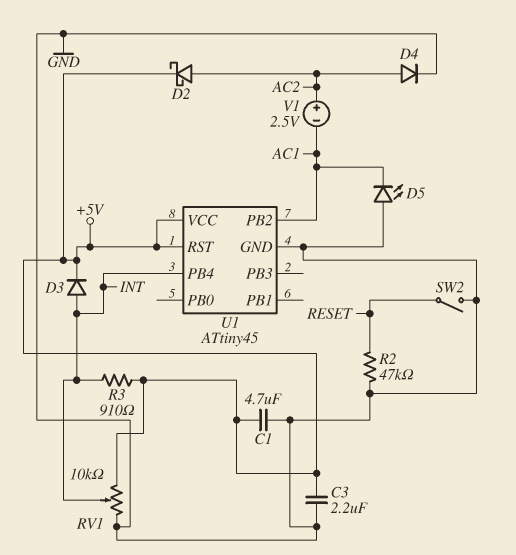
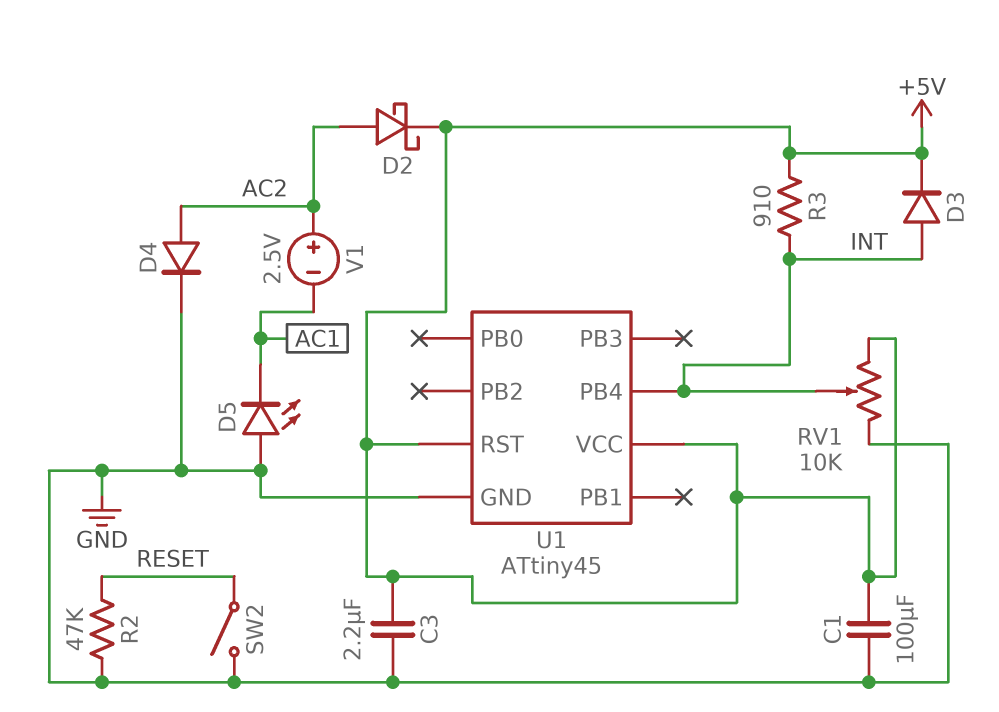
C1: 4.7uF (+5V, GND) -> 100uF (+5V, GND)
U1 pin PB2: AC1 -> none

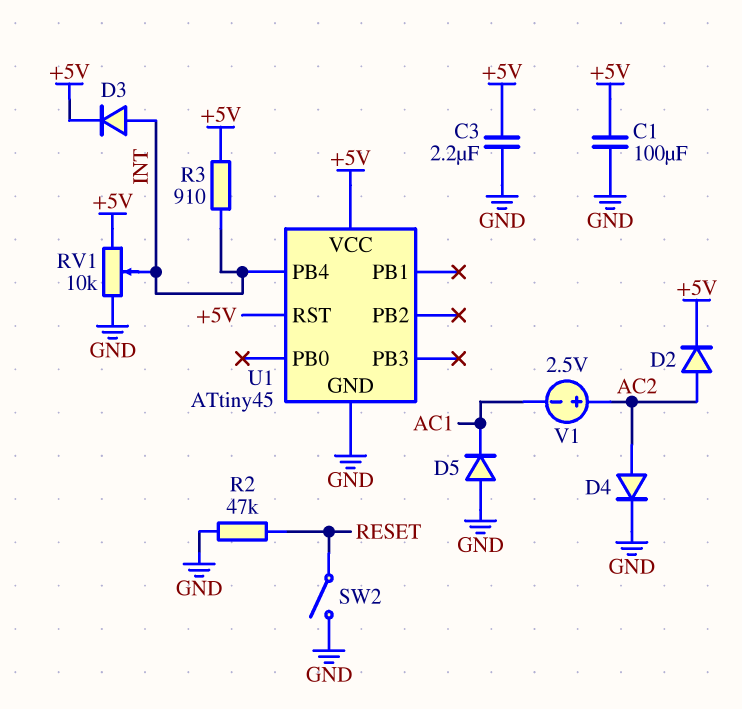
D2: schottky (A AC2, K +5V) -> diode (A AC2, K +5V)
D5: LED (A GND, K AC1) -> diode (A GND, K AC1)

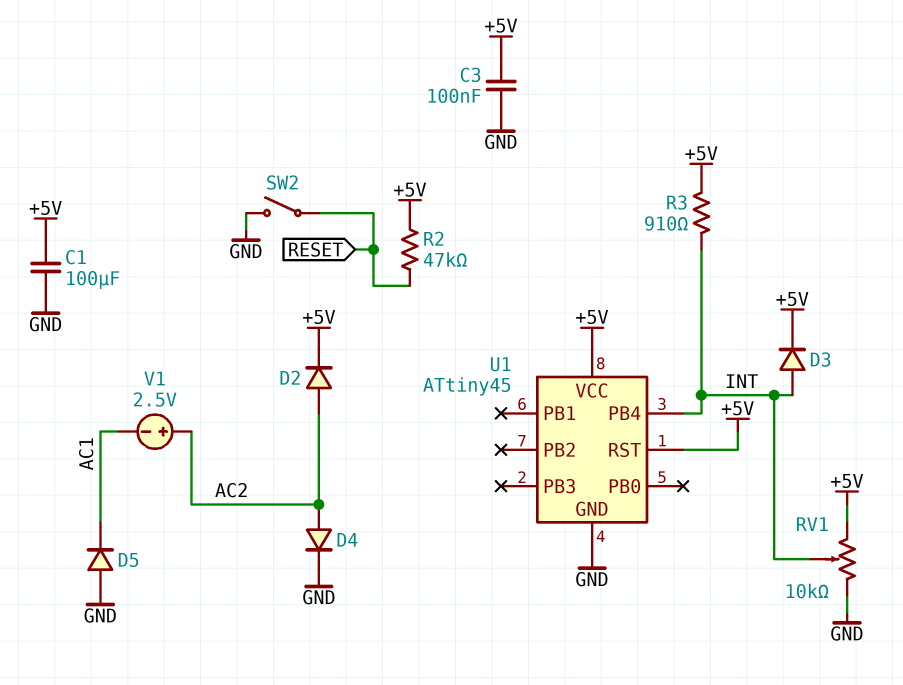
C3: 2.2uF (+5V, GND) -> 100nF (+5V, GND)
R2: 47k (GND, RESET) -> 47k (+5V, RESET)

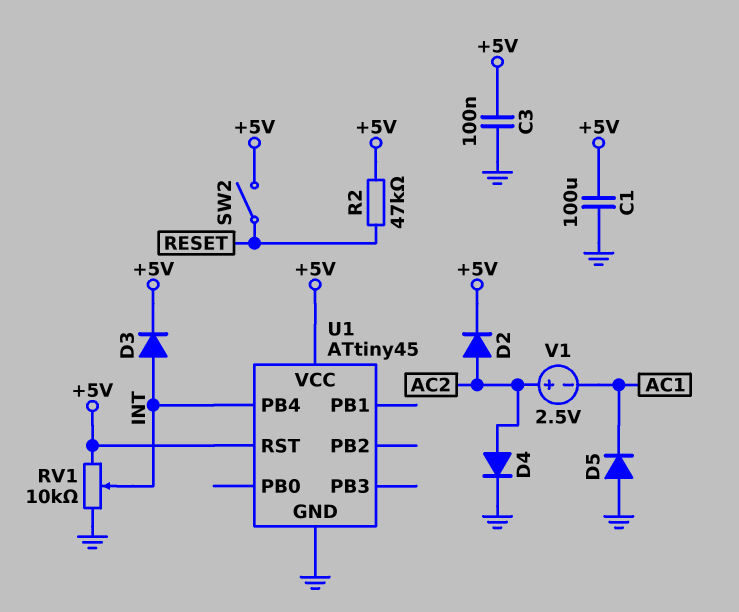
R3: 910 (+5V, INT) -> none
SW2: switch (GND, RESET) -> switch (+5V, RESET)

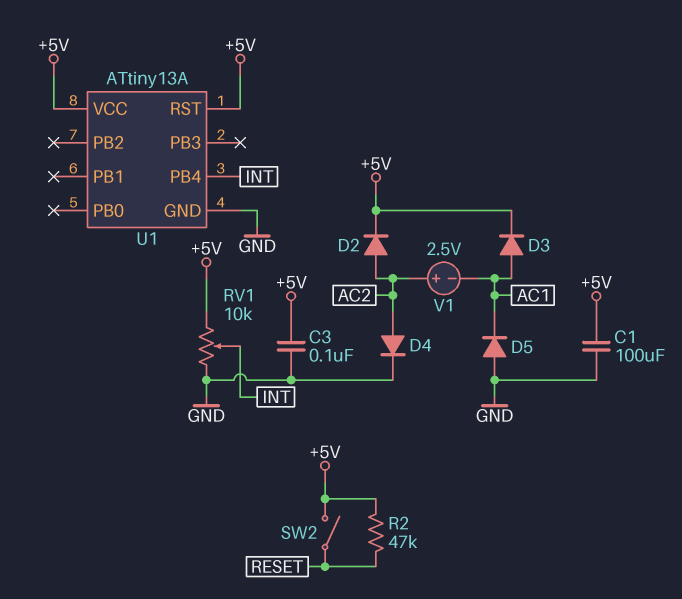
D3: diode (A INT, K +5V) -> diode (A AC1, K +5V)
U1: ATtiny45 -> ATtiny13A

